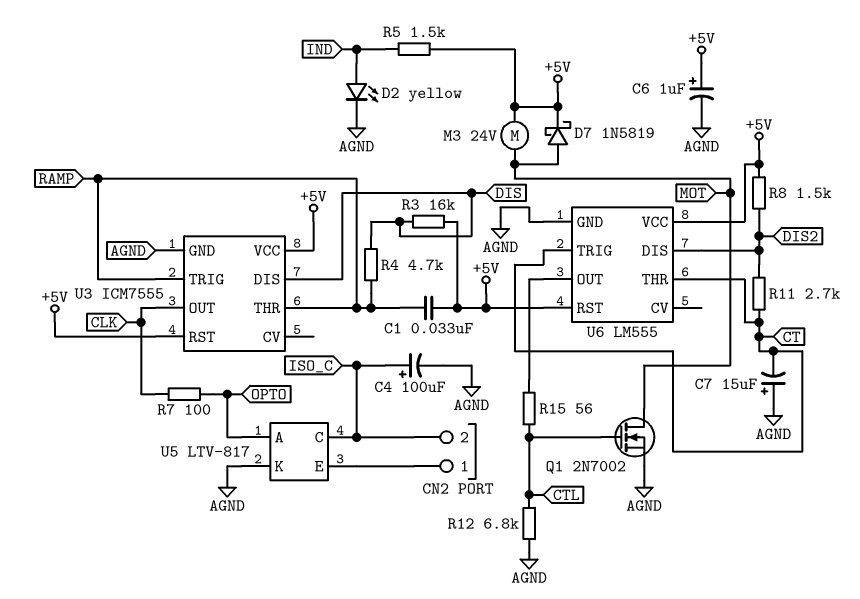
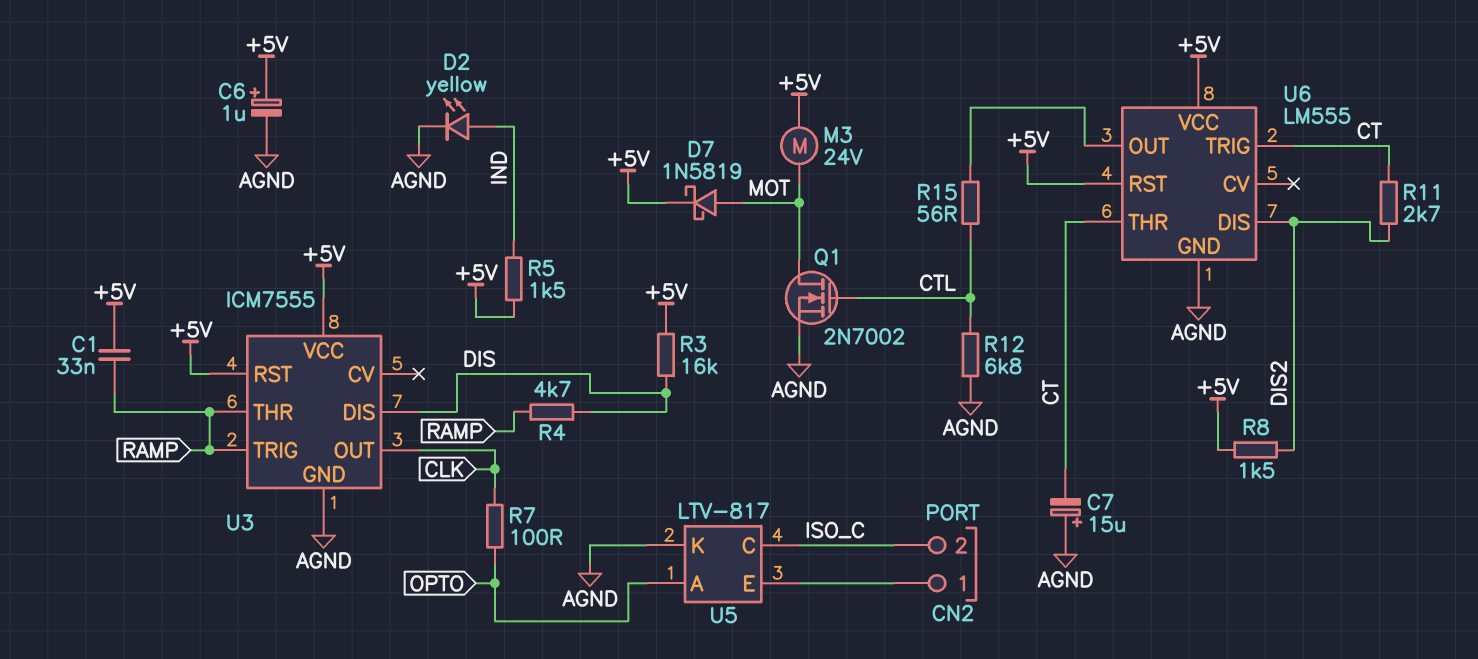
C4: 100uF (plus ISO_C, minus AGND) -> none

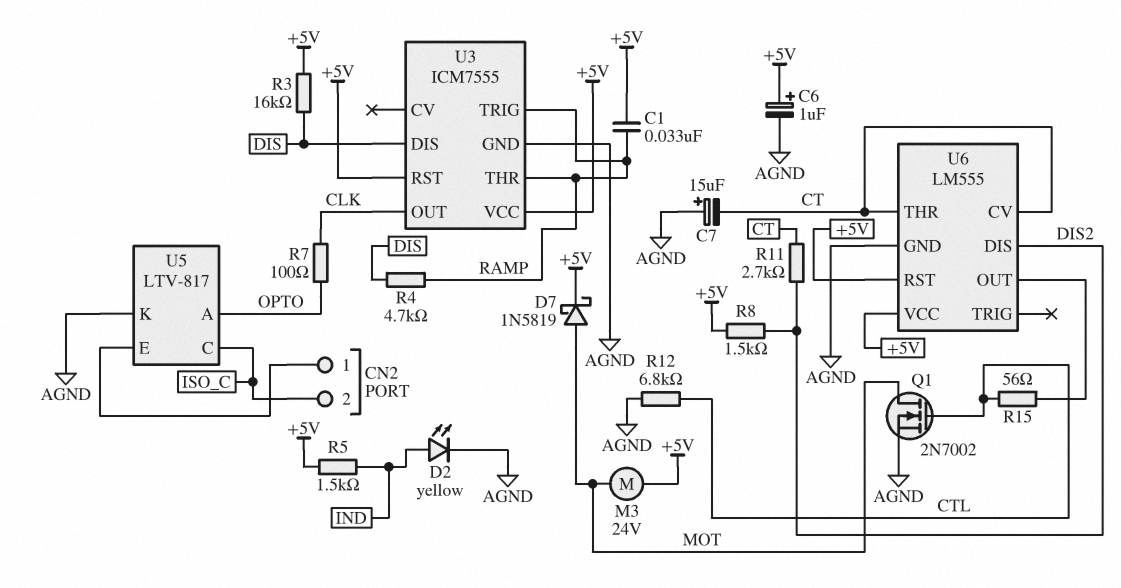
U6 pin CV: none -> CT
U6 pin TRIG: CT -> none

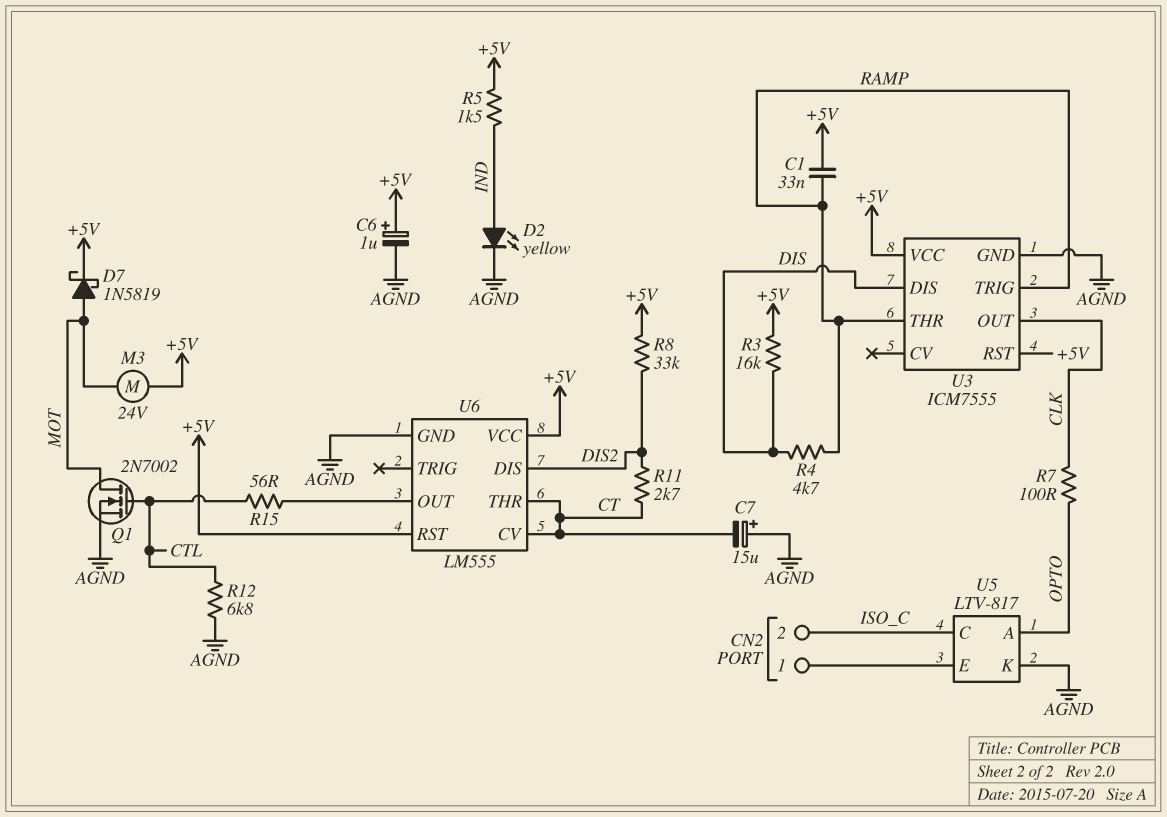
R8: 1.5k (+5V, DIS2) -> 33k (+5V, DIS2)

